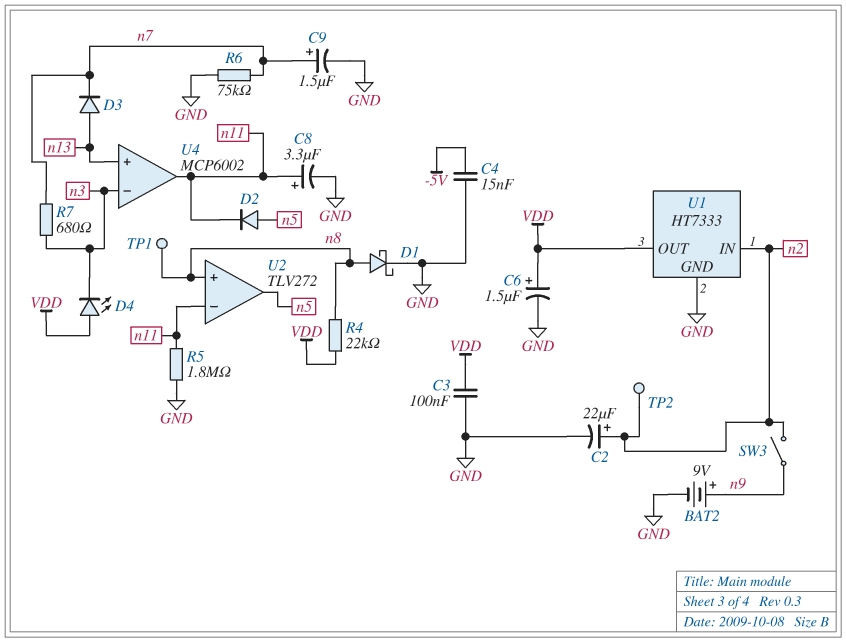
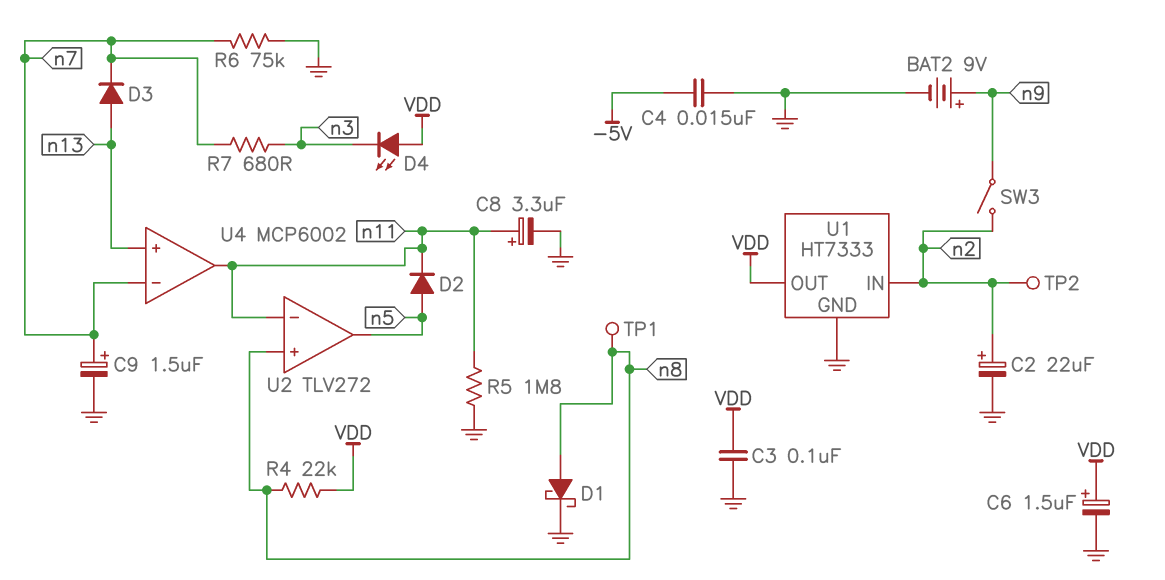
U4 pin in-: n3 -> n7

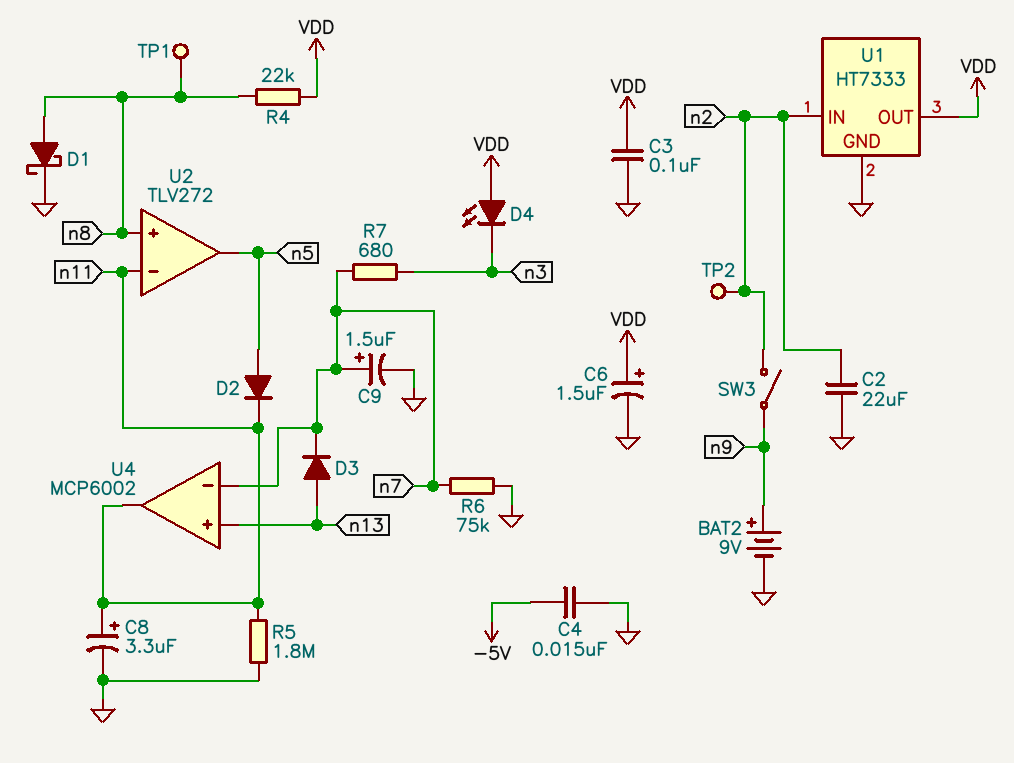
C2: 22uF (plus n2, minus GND) -> 22uF (GND, n2)

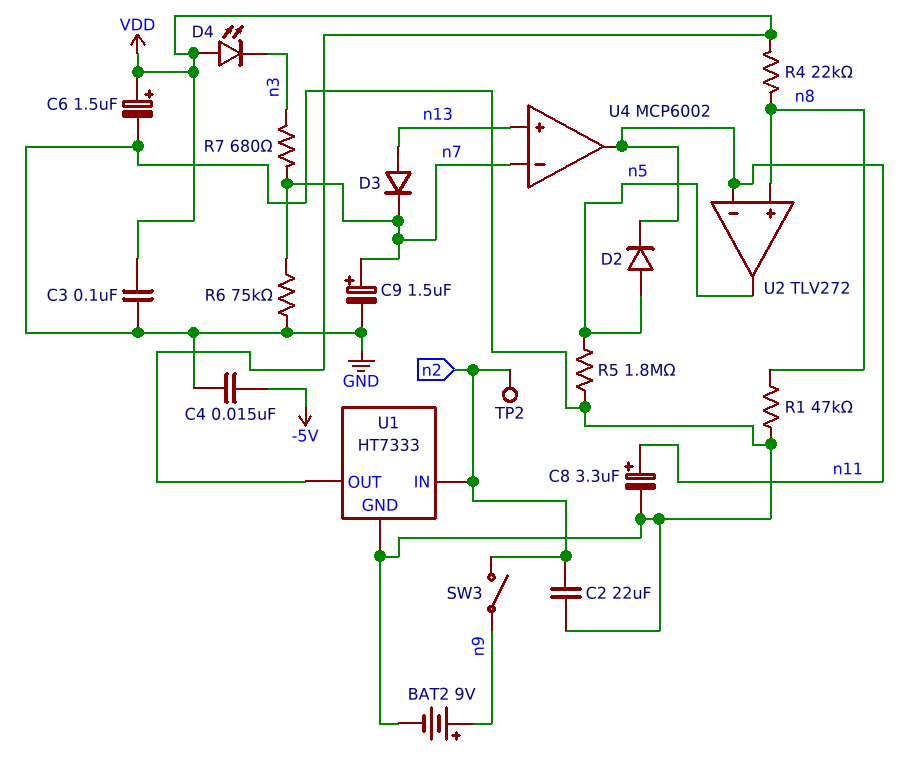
D1: schottky (A n8, K GND) -> none
R1: none -> 47k (GND, n8)
R5: 1.8M (GND, n11) -> 1.8M (GND, n5)
TP1: test point (n8) -> none

